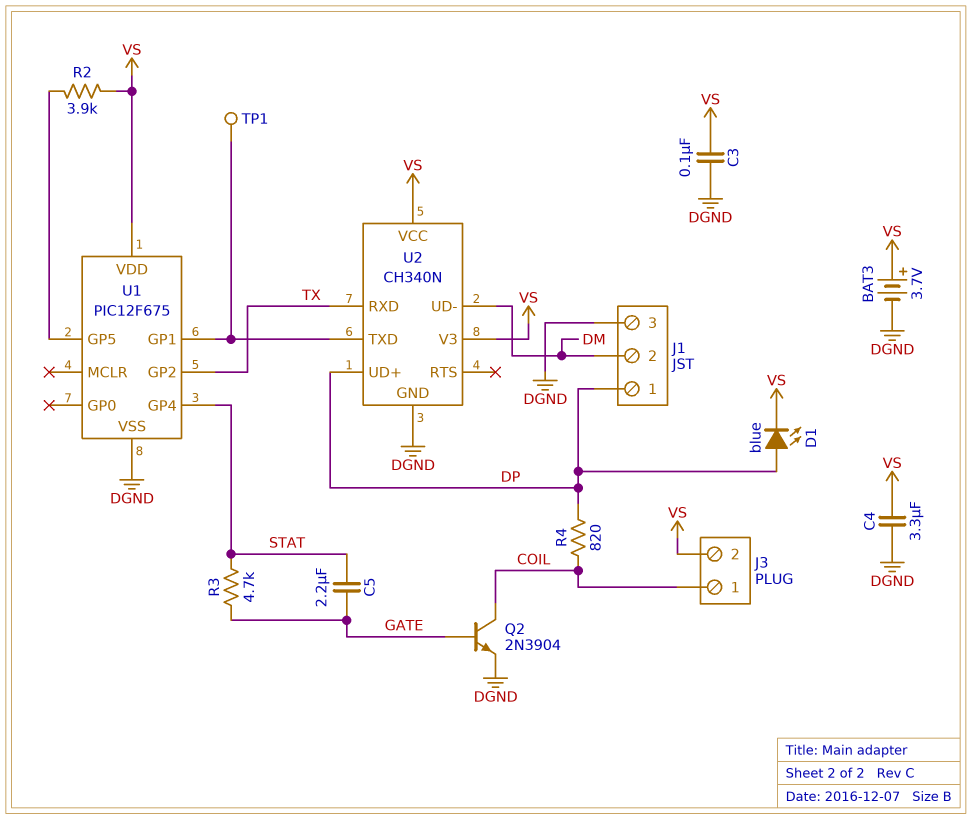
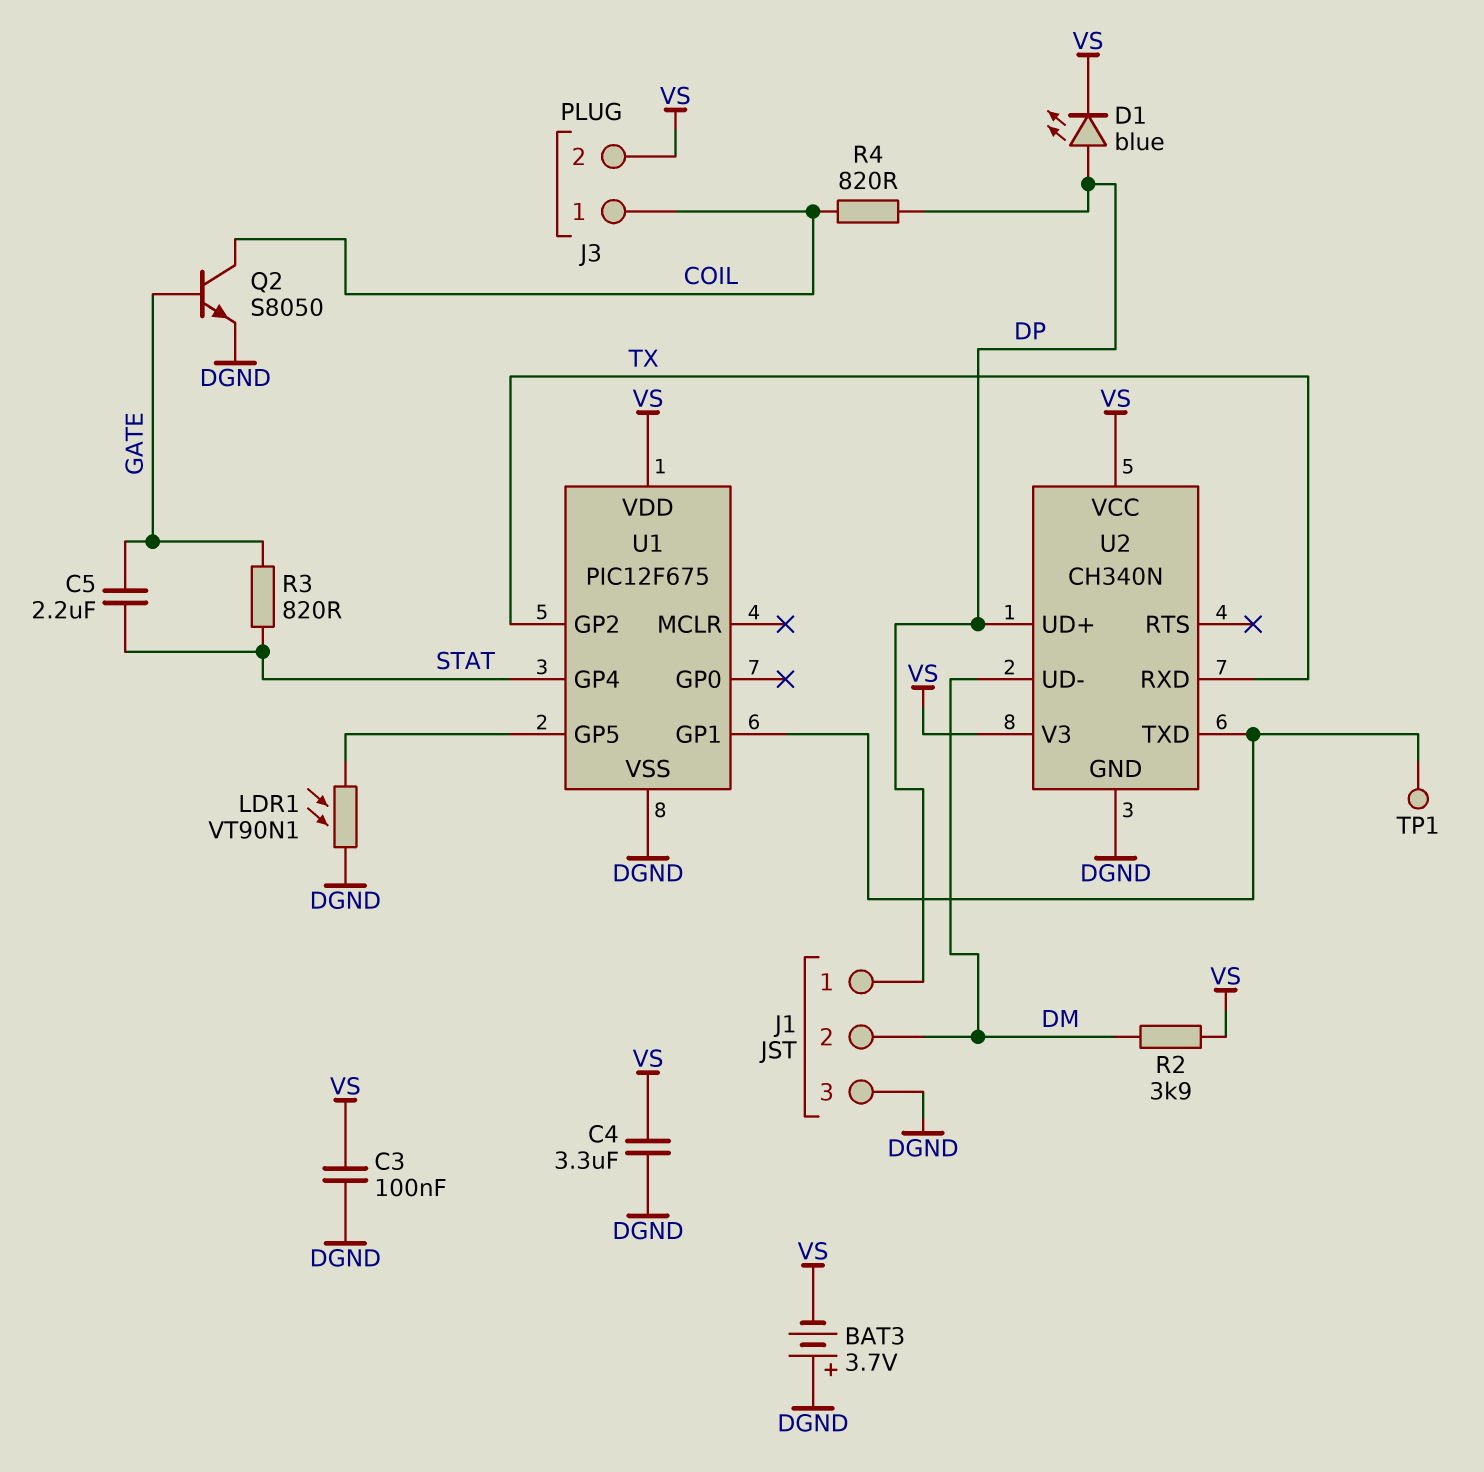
BAT3: 3.7V (plus VS, minus DGND) -> 3.7V (plus DGND, minus VS)
LDR1: none -> VT90N1 (DGND, U1/GP5)
Q2: NPN 2N3904 (B GATE, C COIL, E DGND) -> NPN S8050 (B GATE, C COIL, E DGND)
R2: 3.9k (U1/GP5, VS) -> 3.9k (DM, VS)
R3: 4.7k (GATE, STAT) -> 820 (GATE, STAT)

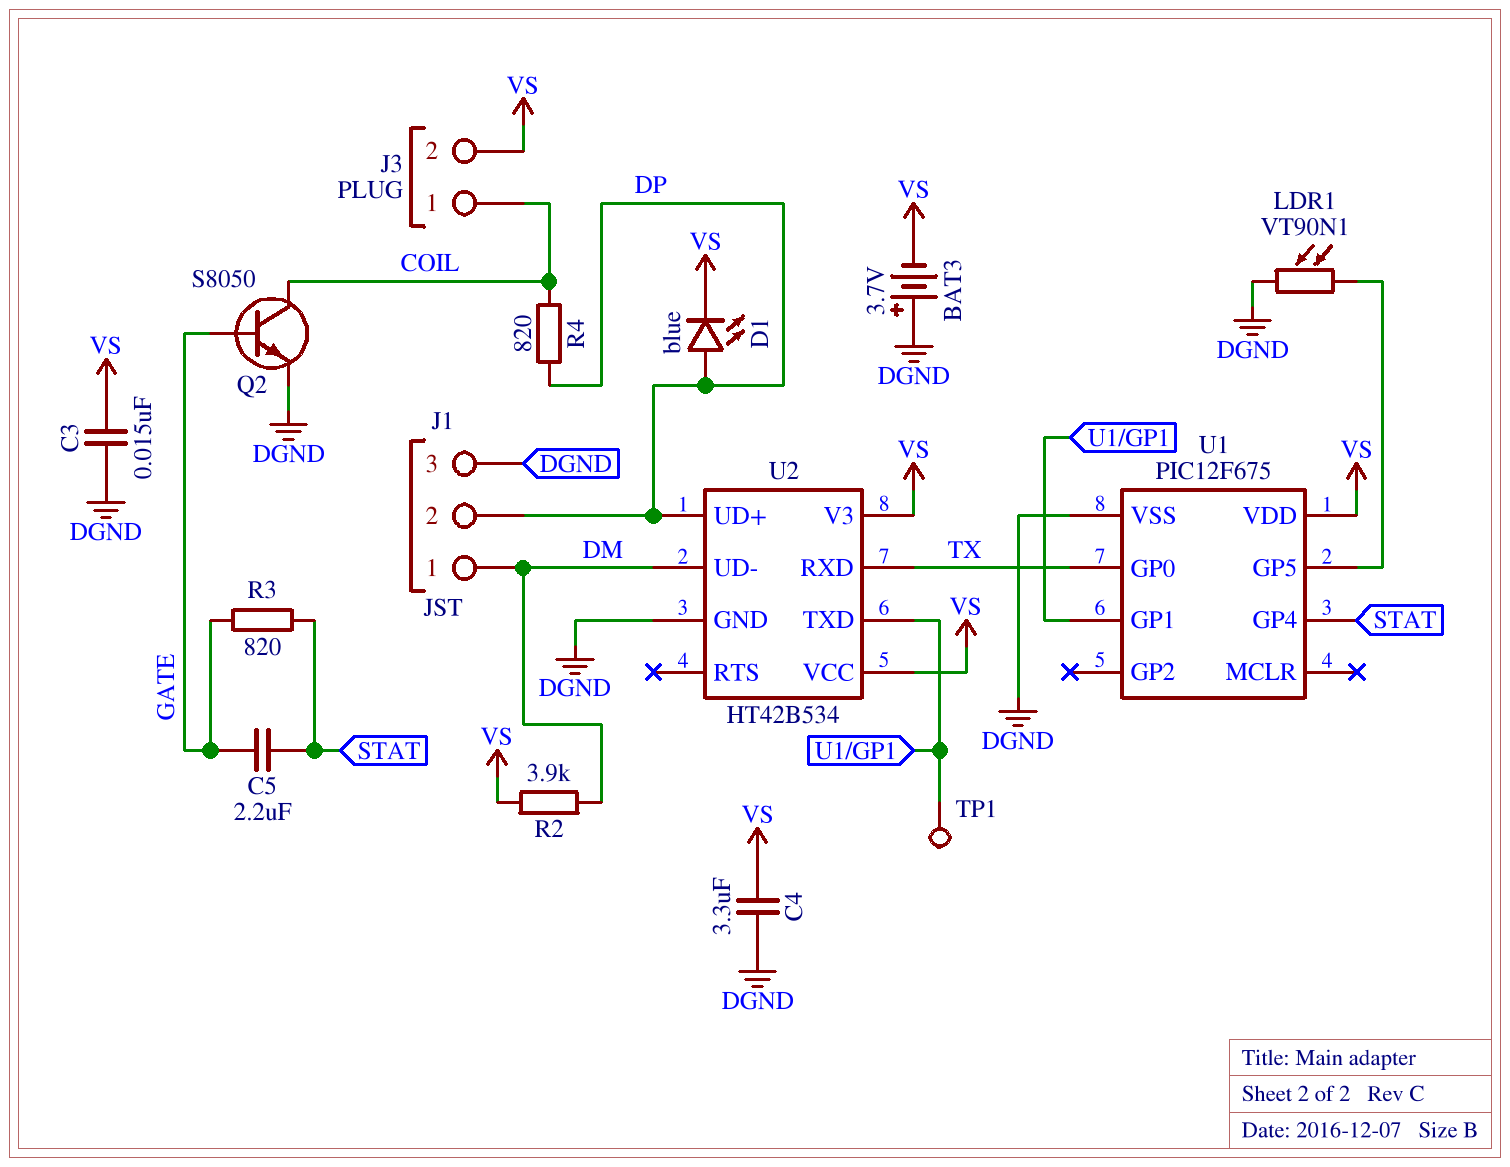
C3: 100nF (DGND, VS) -> 15nF (DGND, VS)
J1 pin 1: DP -> DM
J1 pin 2: DM -> DP
U1 pin GP0: none -> TX
U1 pin GP2: TX -> none
U2: CH340N -> HT42B534

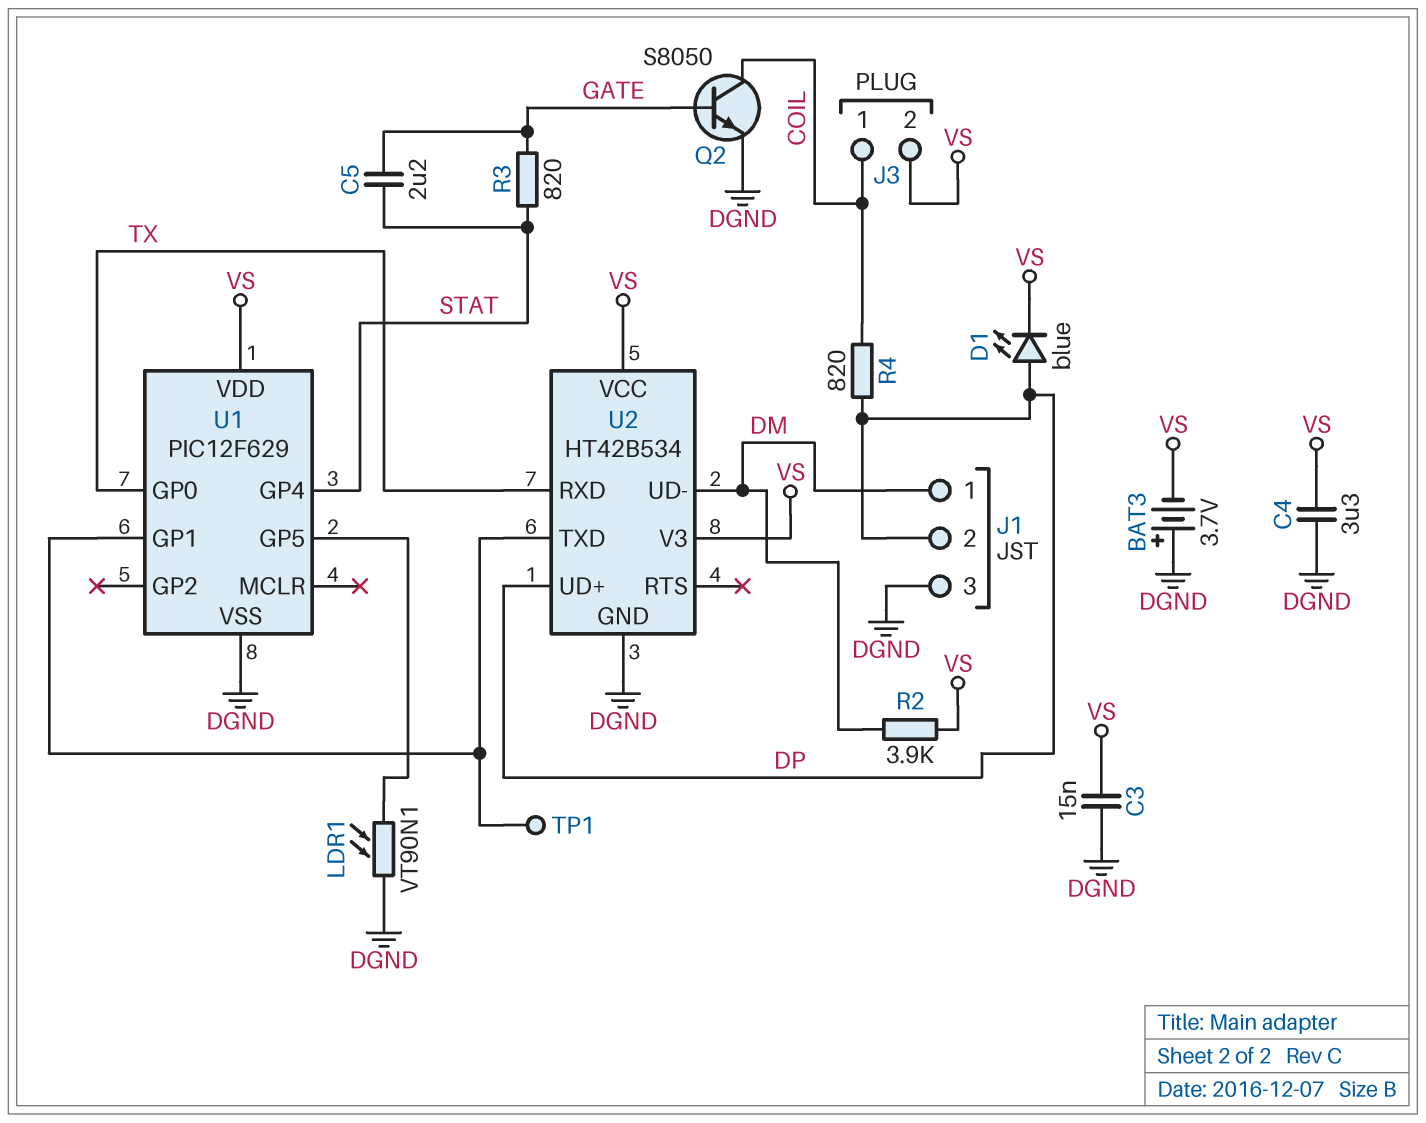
U1: PIC12F675 -> PIC12F629

